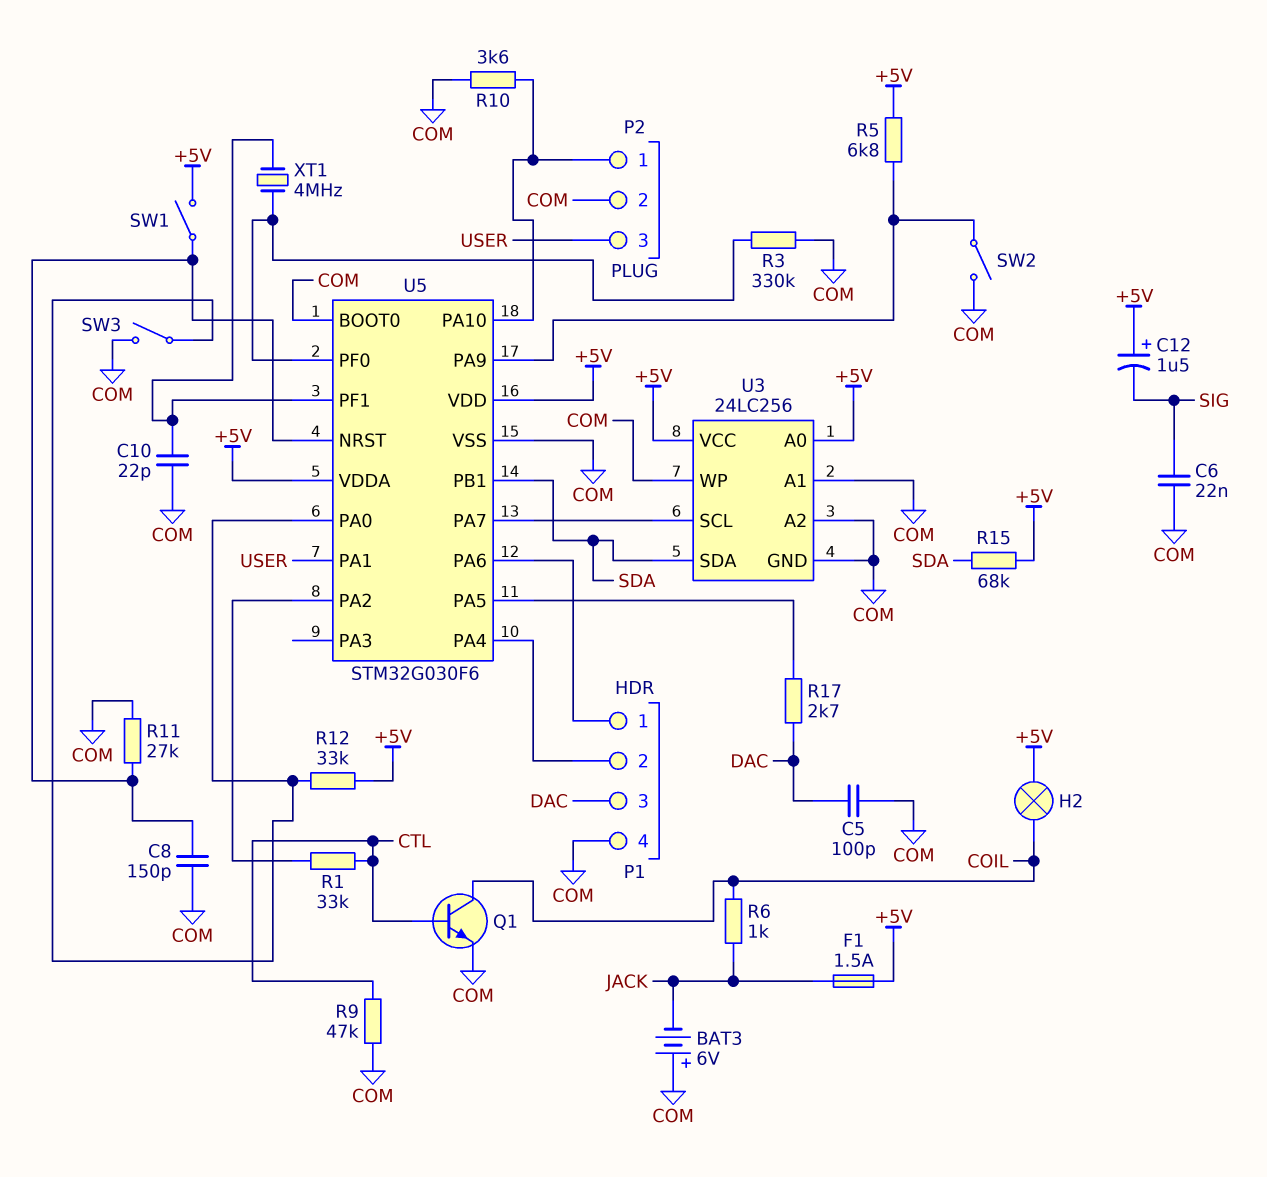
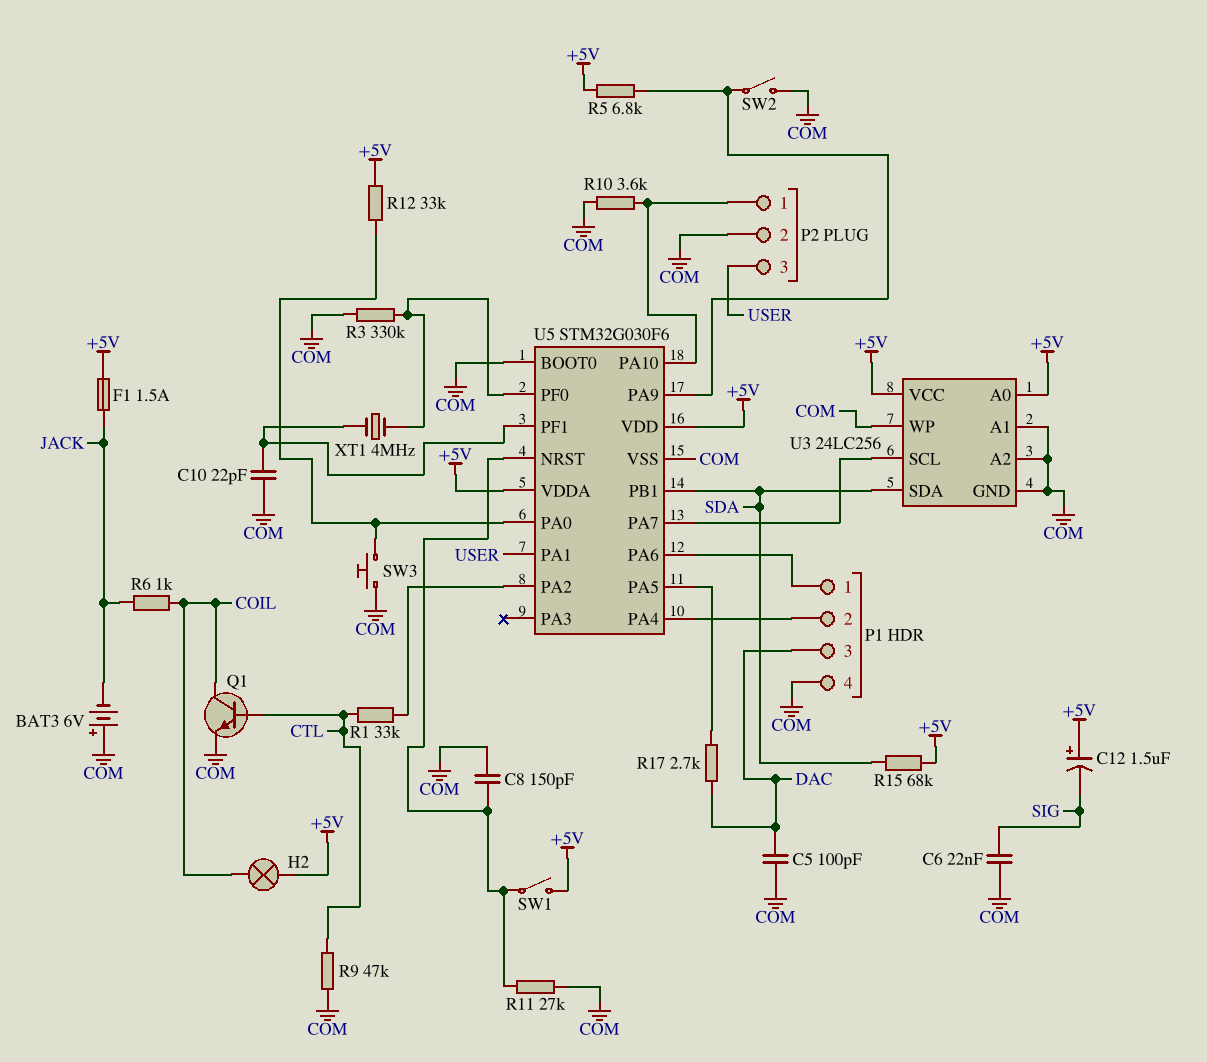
SW3: switch (COM, U5/PA0) -> button (COM, U5/PA0)

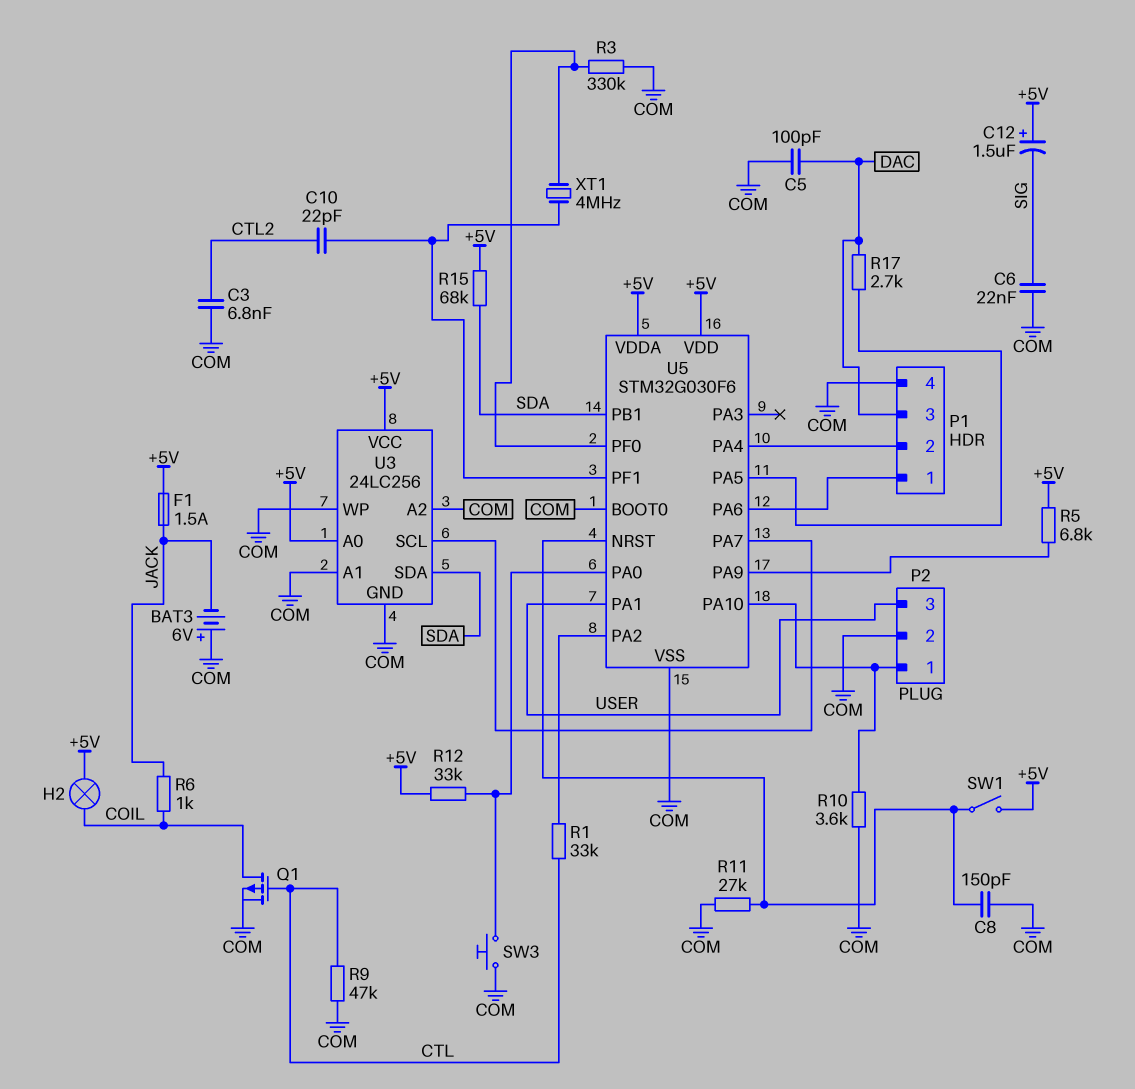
C3: none -> 6.8nF (COM, CTL2)
C10: 22pF (COM, U5/PF1) -> 22pF (CTL2, U5/PF1)
Q1: NPN (B CTL, C COIL, E COM) -> PMOS (G CTL, D COIL, S COM)
SW2: switch (COM, U5/PA9) -> none

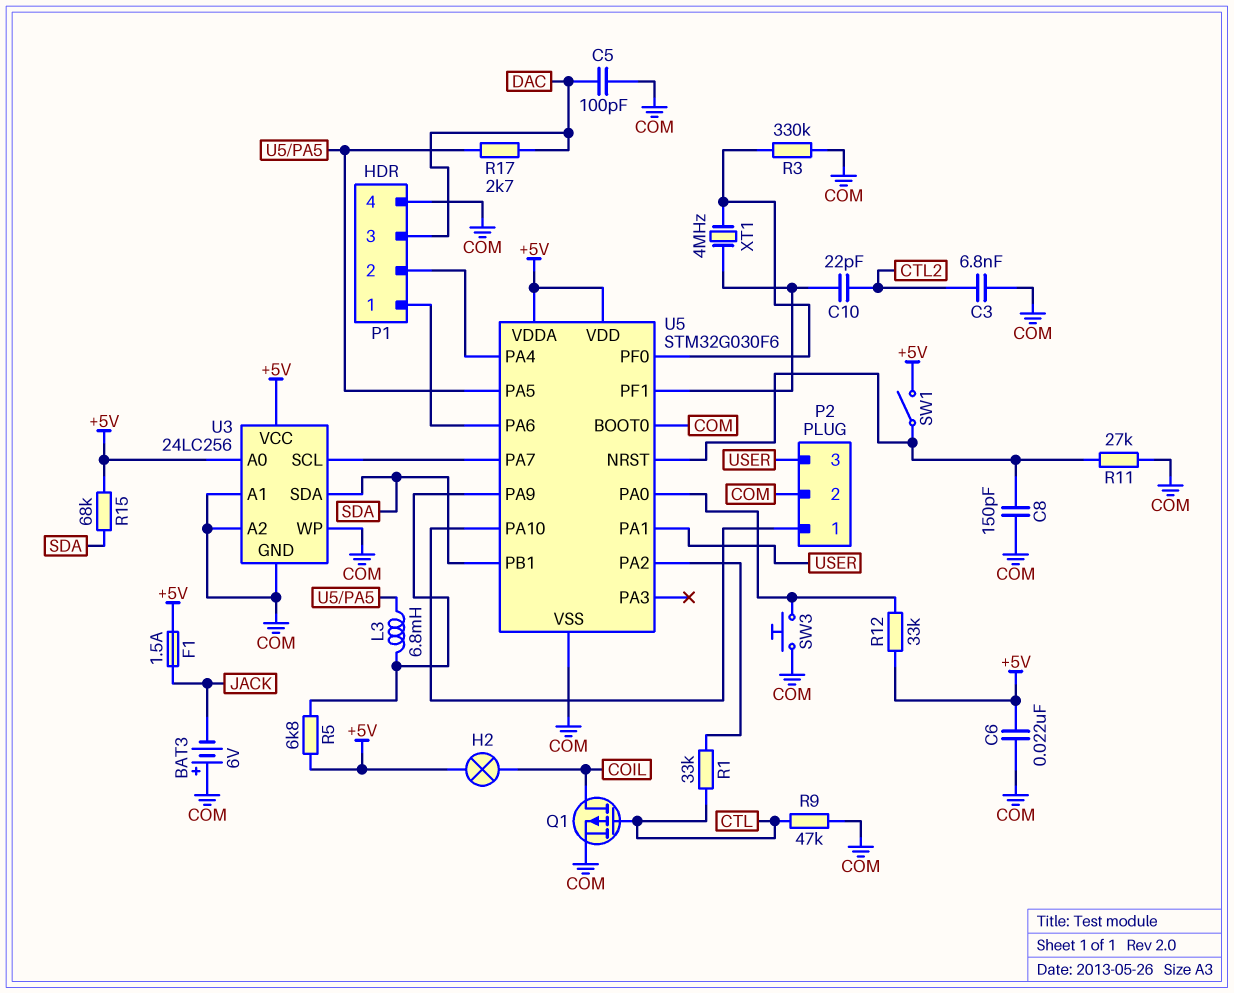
C6: 22nF (COM, SIG) -> 22nF (+5V, COM)
C12: 1.5uF (plus +5V, minus SIG) -> none
L3: none -> 6.8mH (U5/PA5, U5/PA9)
R6: 1k (COIL, JACK) -> none
R10: 3.6k (COM, P2/1) -> none

